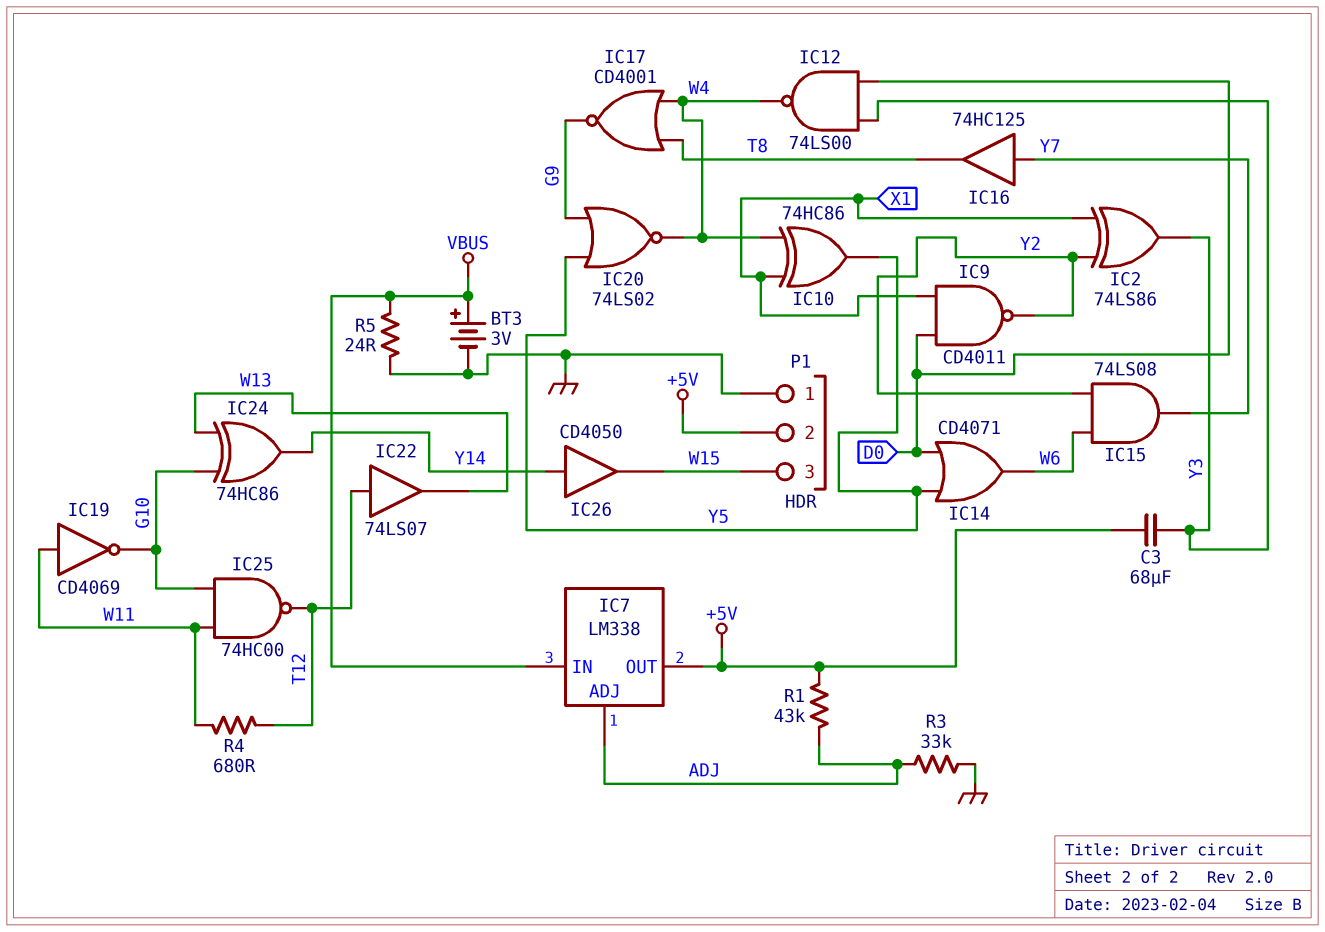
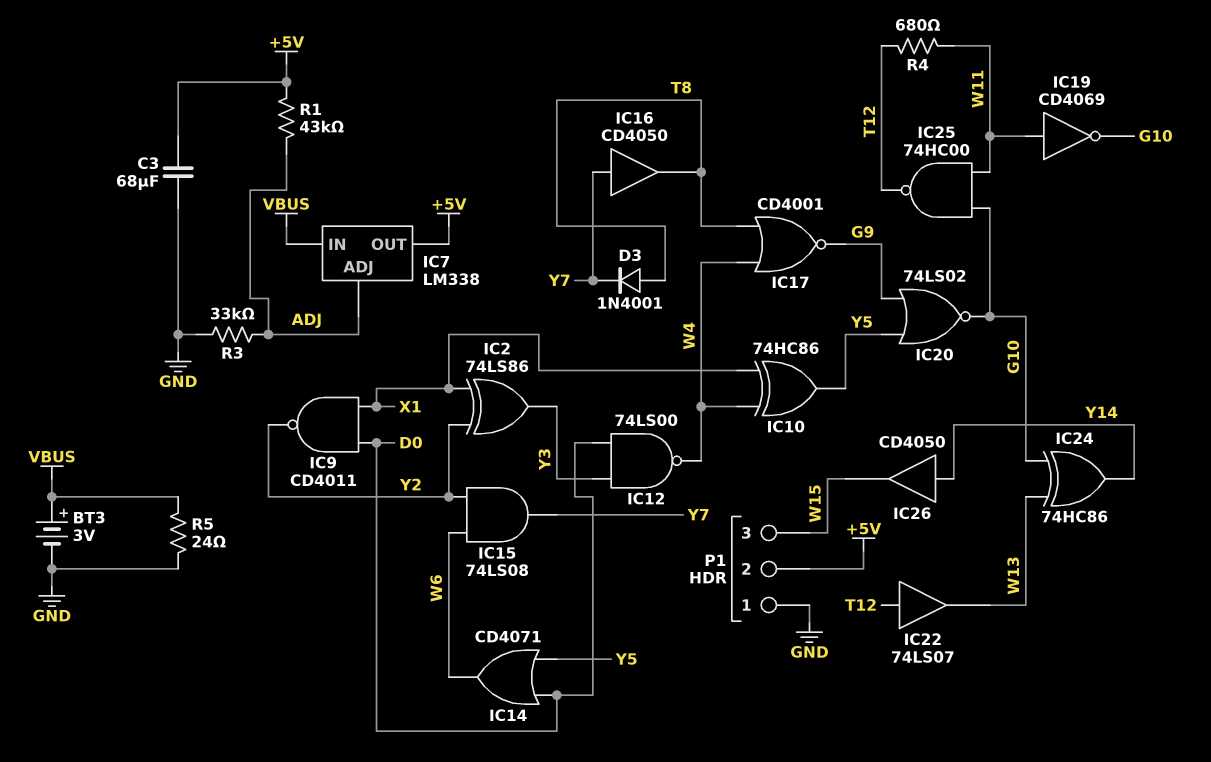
C3: 68uF (+5V, Y3) -> 68uF (+5V, GND)
D3: none -> diode 1N4001 (A T8, K Y7)
IC16: buffer 74HC125 (in Y7, out T8) -> buffer CD4050 (in Y7, out T8)
IC20: NOR 74LS02 (in G9, in Y5, out W4) -> NOR 74LS02 (in G9, in Y5, out G10)

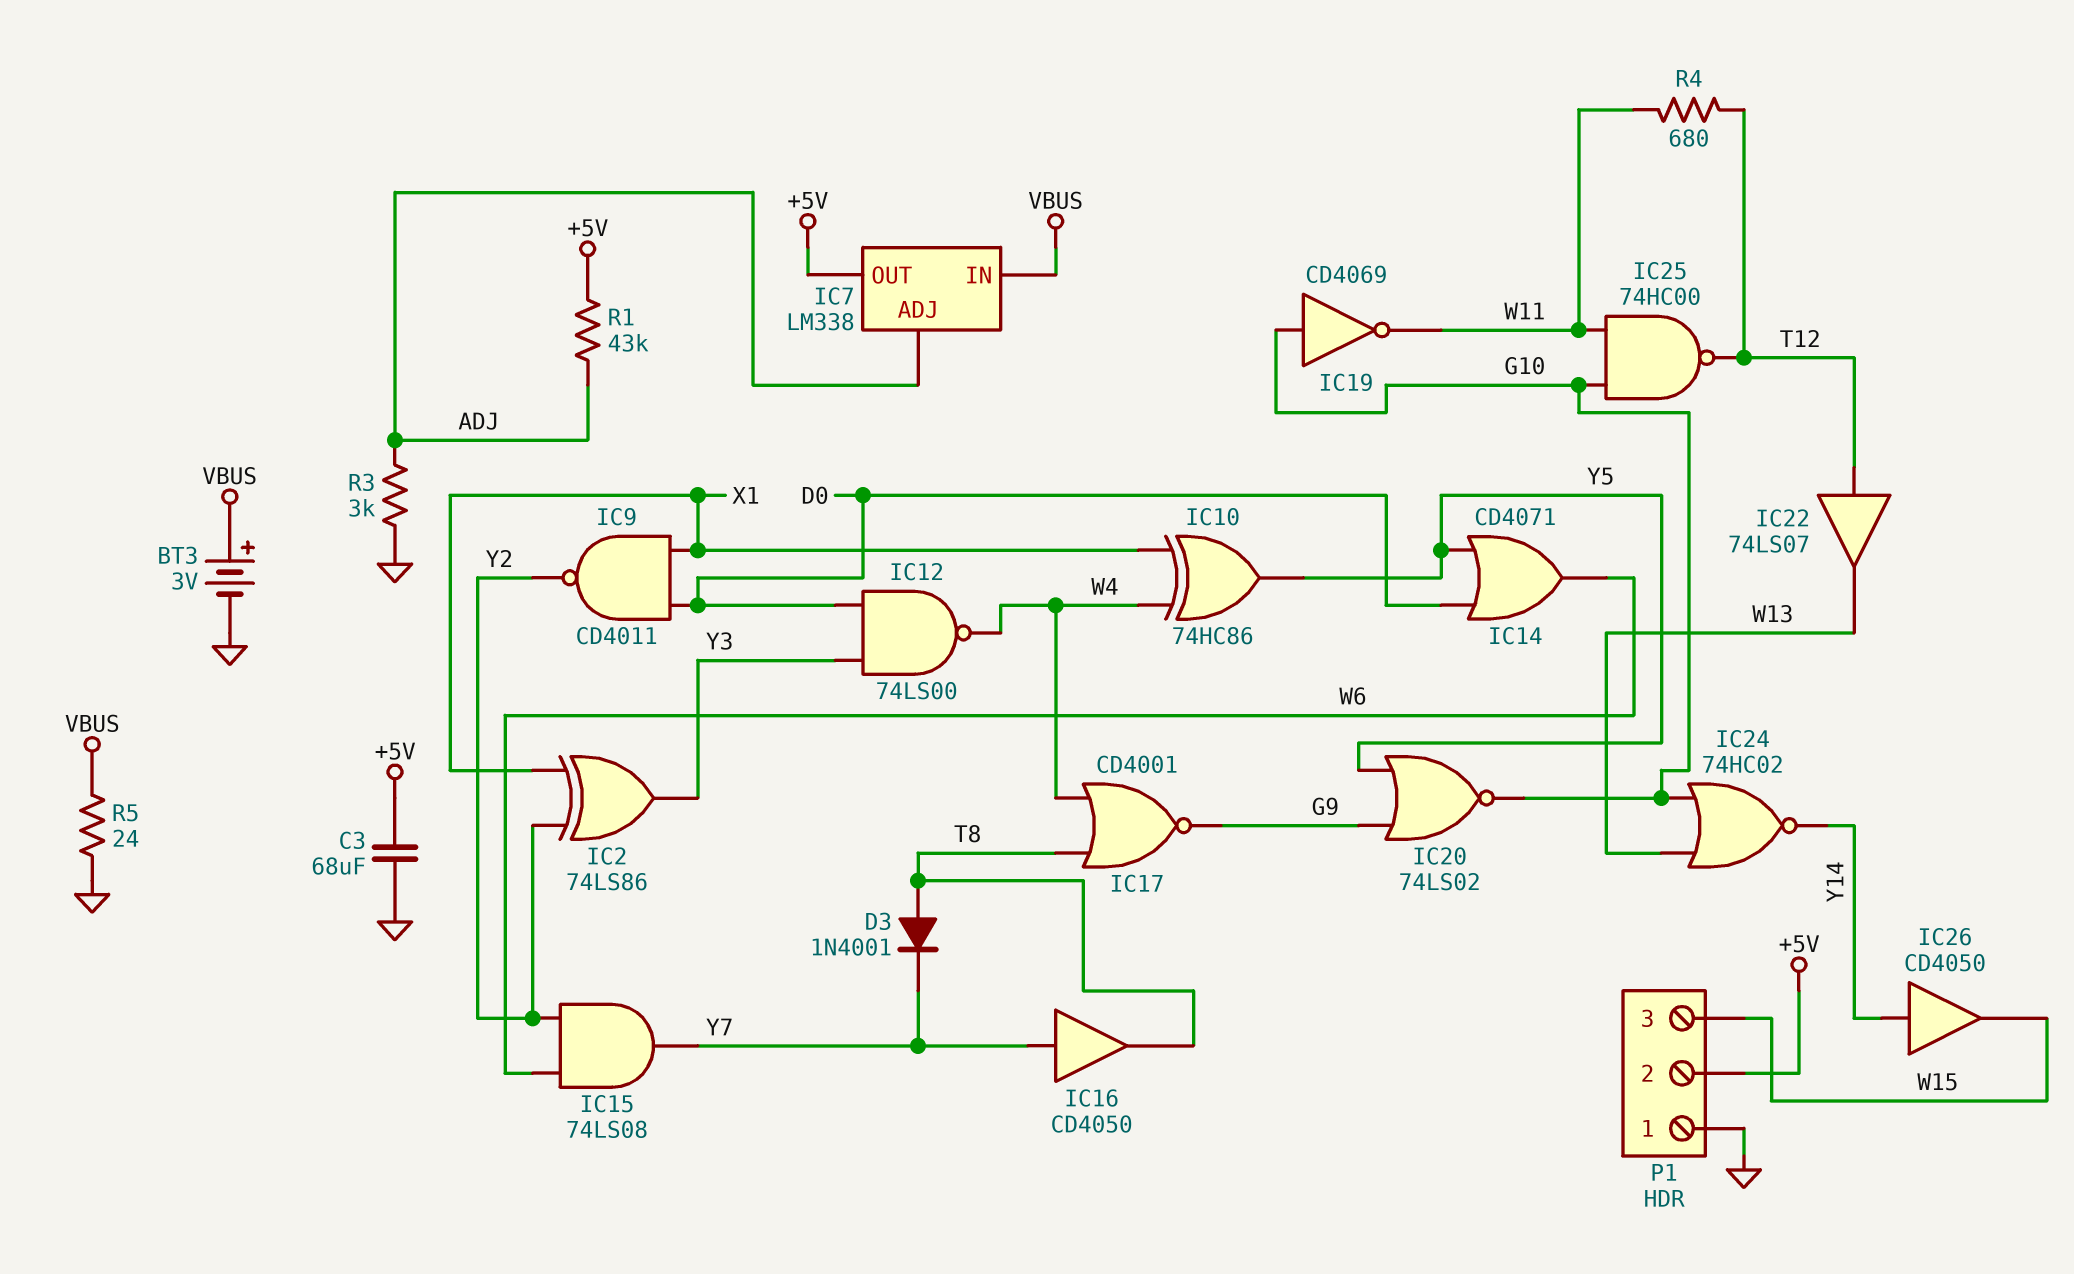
IC19: NOT CD4069 (in W11, out G10) -> NOT CD4069 (in G10, out W11)
IC24: XOR 74HC86 (in G10, in W13, out Y14) -> NOR 74HC02 (in G10, in W13, out Y14)
R3: 33k (ADJ, GND) -> 3k (ADJ, GND)

